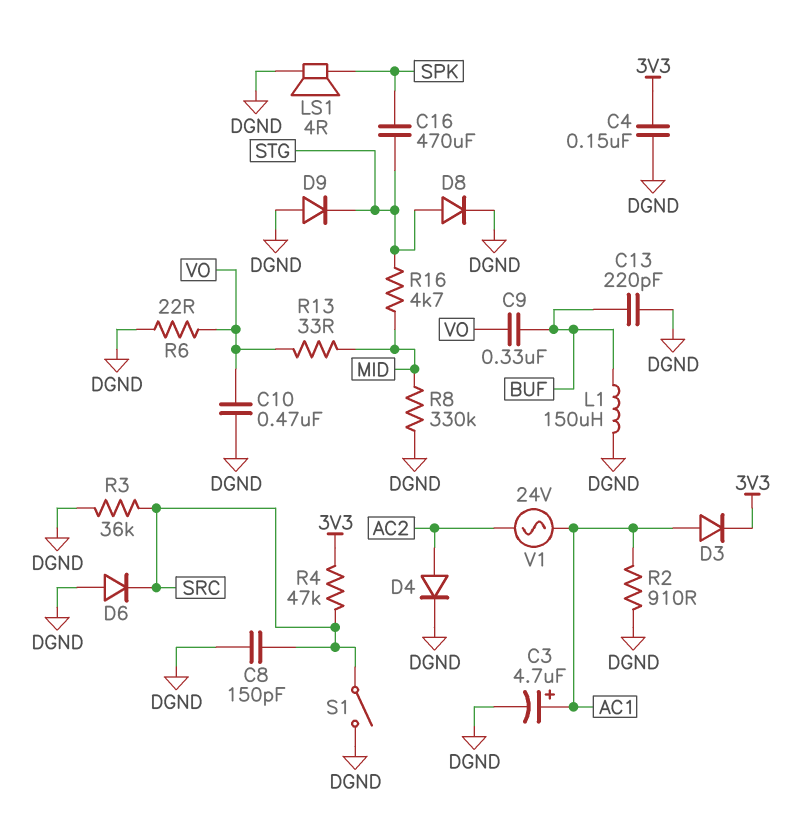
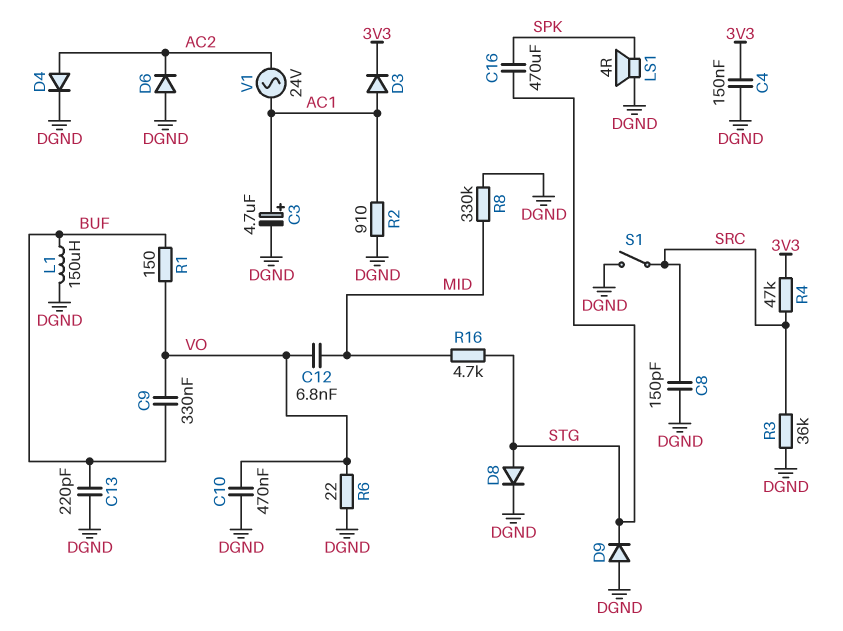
C12: none -> 6.8nF (MID, VO)
D6: diode (A DGND, K SRC) -> diode (A DGND, K AC2)
R1: none -> 150 (BUF, VO)
R13: 33 (MID, VO) -> none

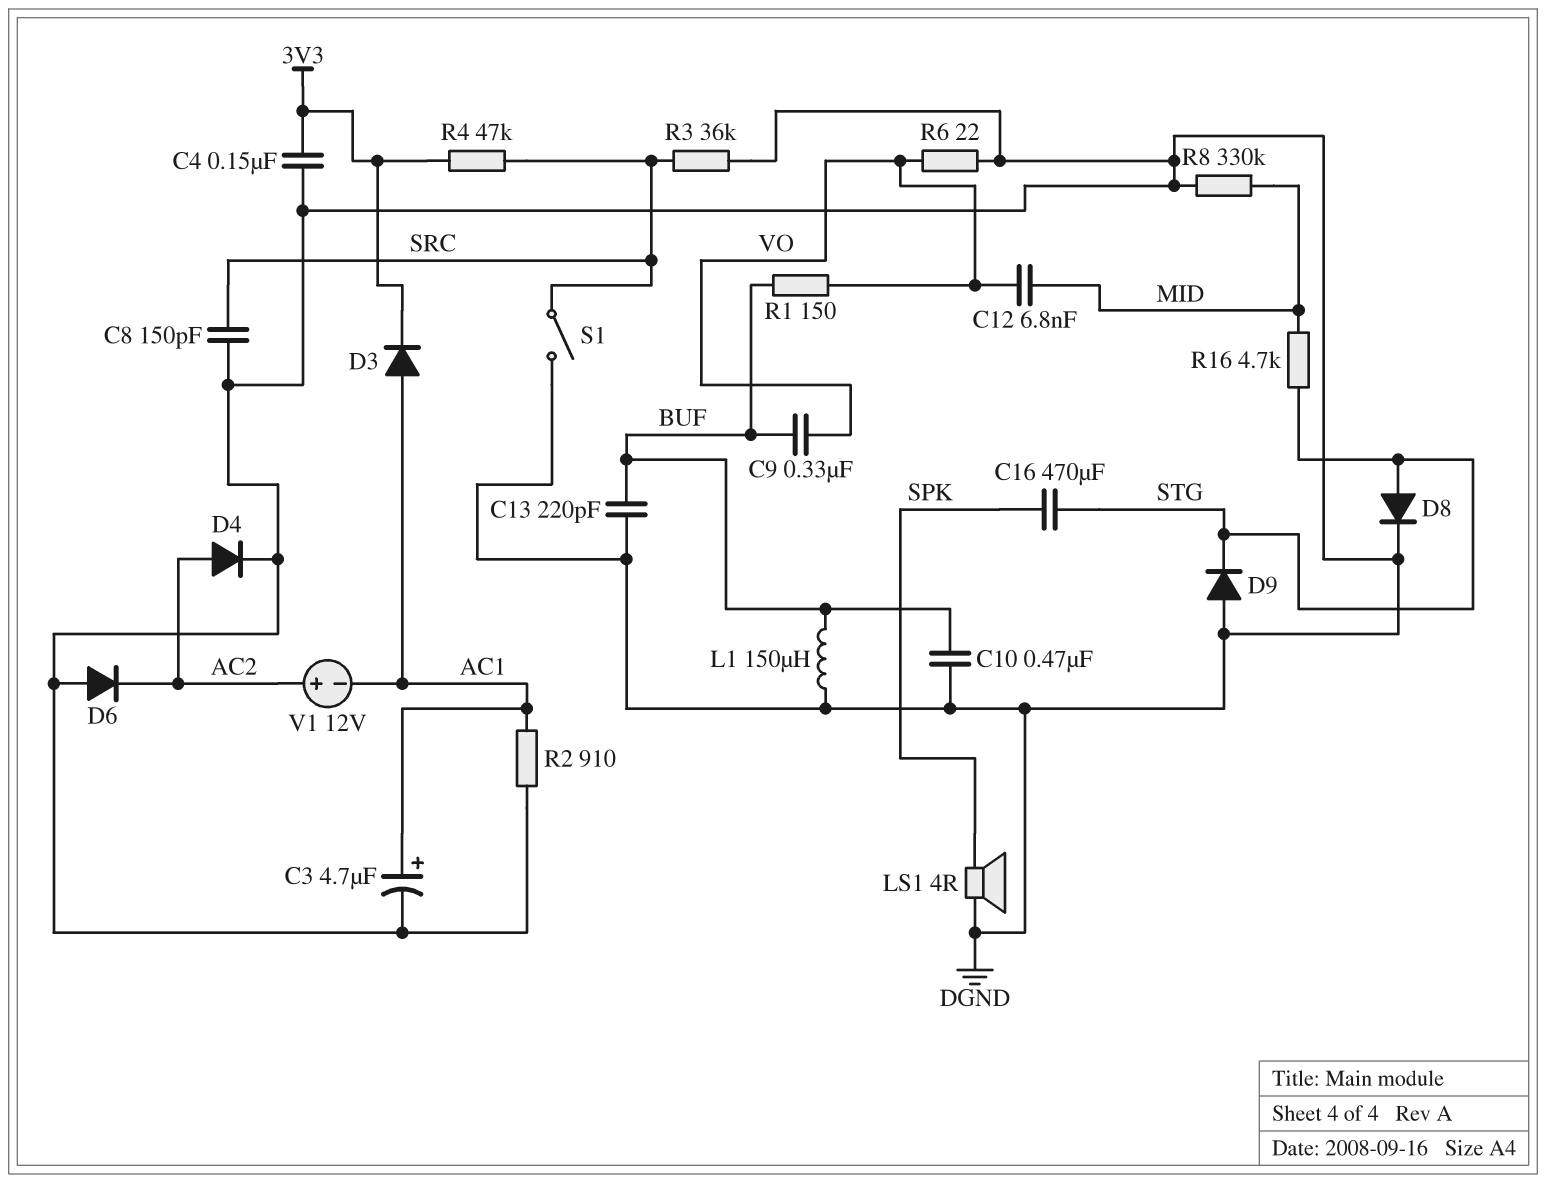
C10: 470nF (DGND, VO) -> 470nF (BUF, DGND)
V1: AC 24V (AC1, AC2) -> 12V (plus AC2, minus AC1)

